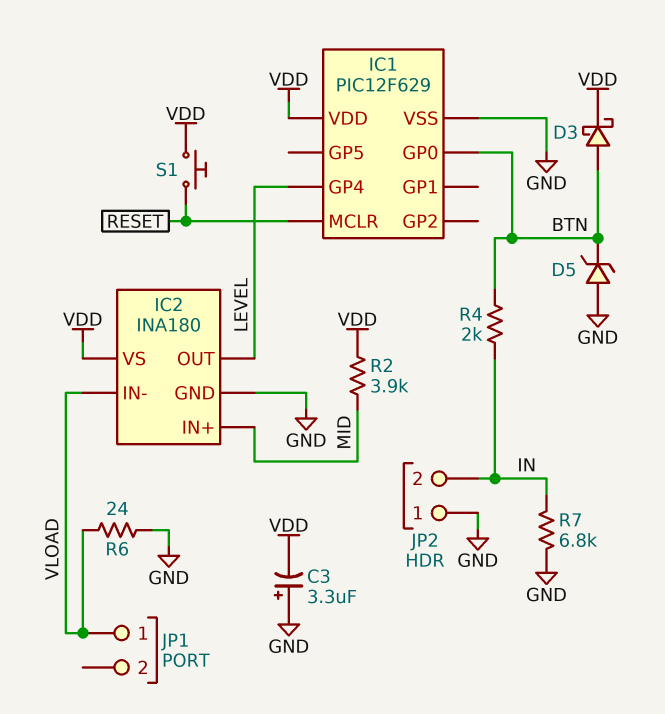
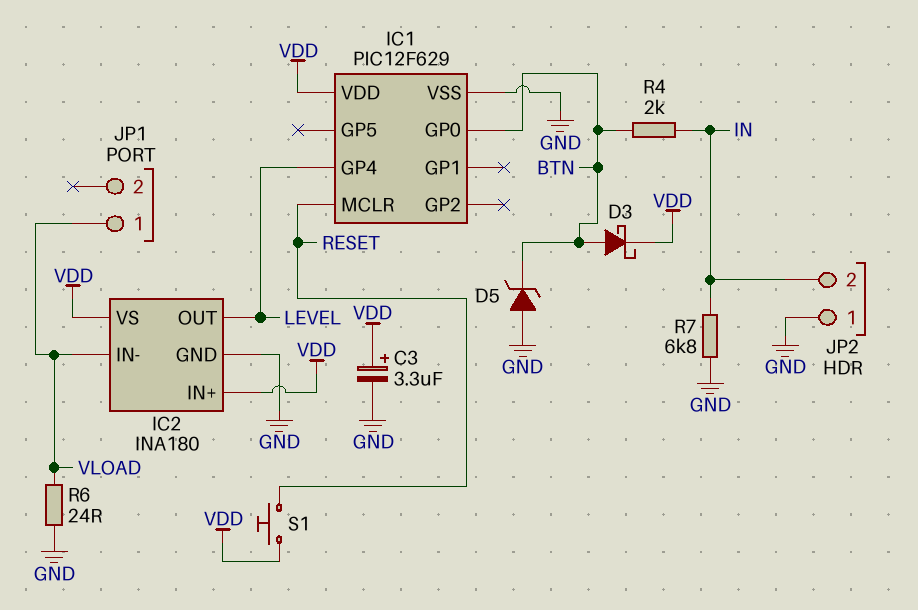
C3: 3.3uF (plus GND, minus VDD) -> 3.3uF (plus VDD, minus GND)
IC2 pin IN+: MID -> VDD
R2: 3.9k (MID, VDD) -> none

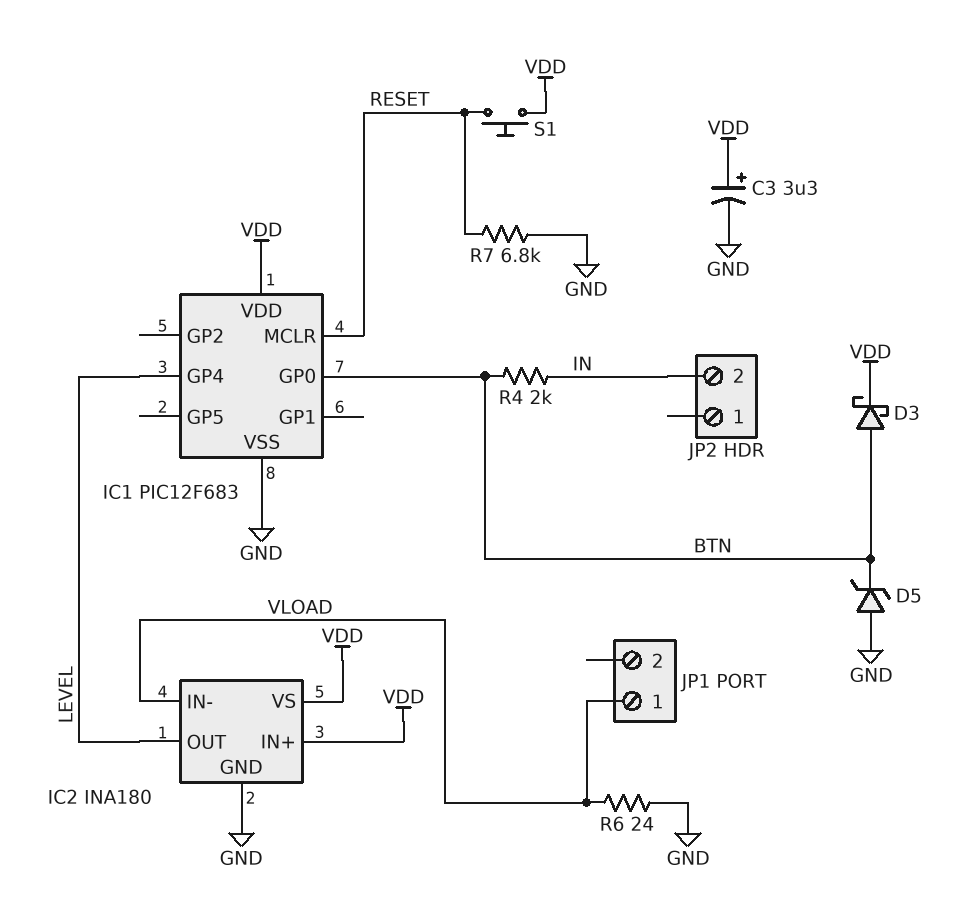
IC1: PIC12F629 -> PIC12F683
JP2 pin 1: GND -> none
R7: 6.8k (GND, IN) -> 6.8k (GND, RESET)

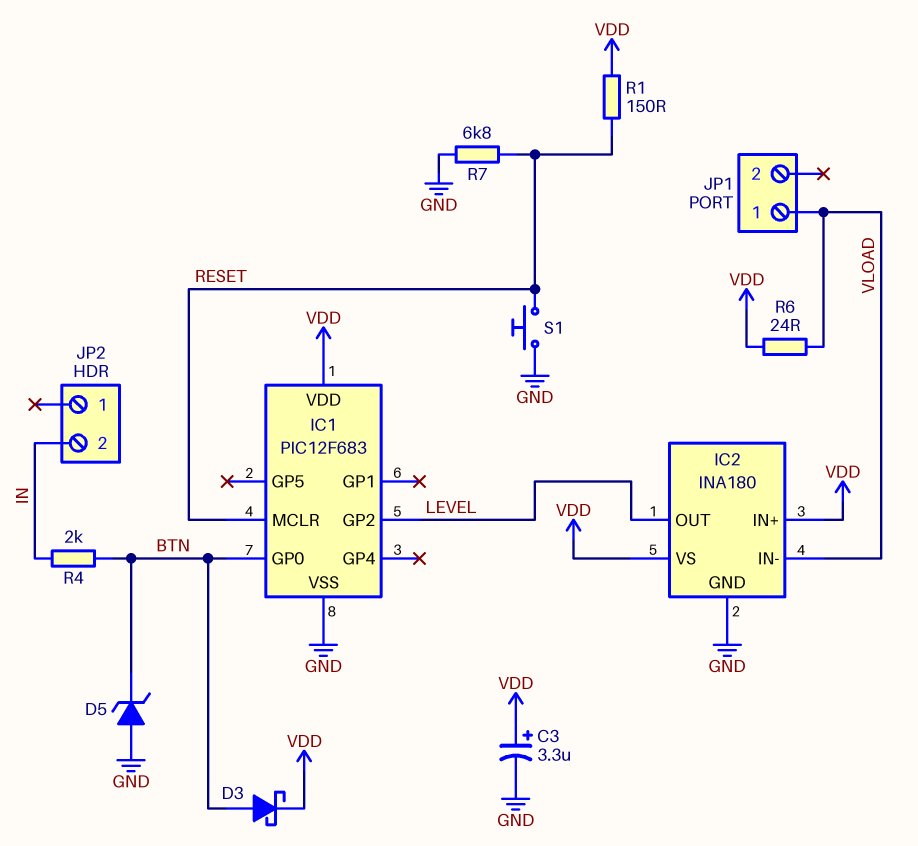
IC1 pin GP2: none -> LEVEL
IC1 pin GP4: LEVEL -> none
R1: none -> 150 (RESET, VDD)
R6: 24 (GND, VLOAD) -> 24 (VDD, VLOAD)
S1: button (RESET, VDD) -> button (GND, RESET)

